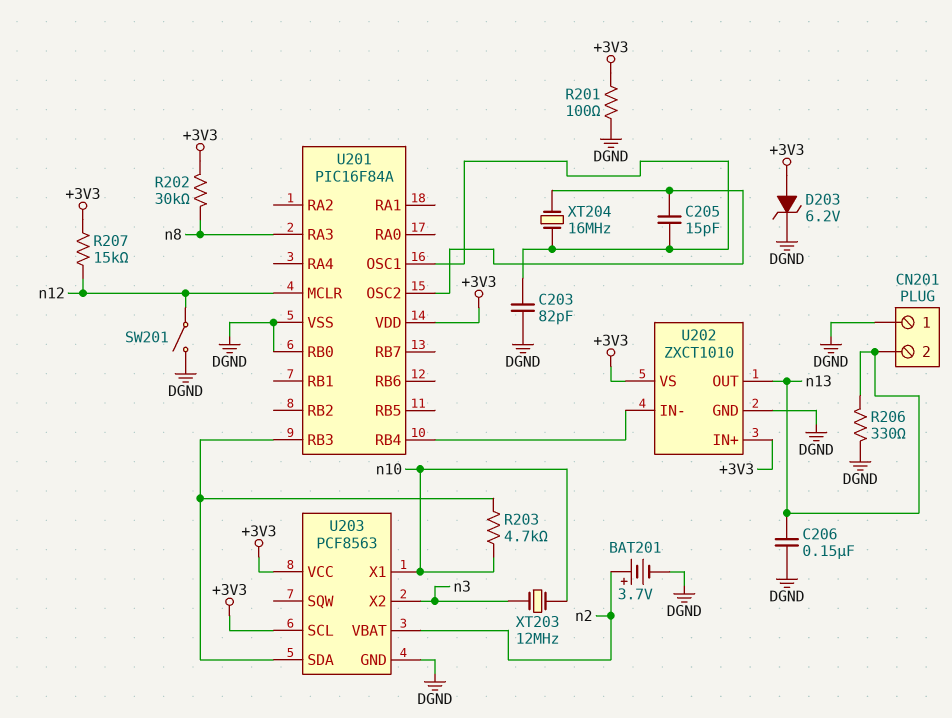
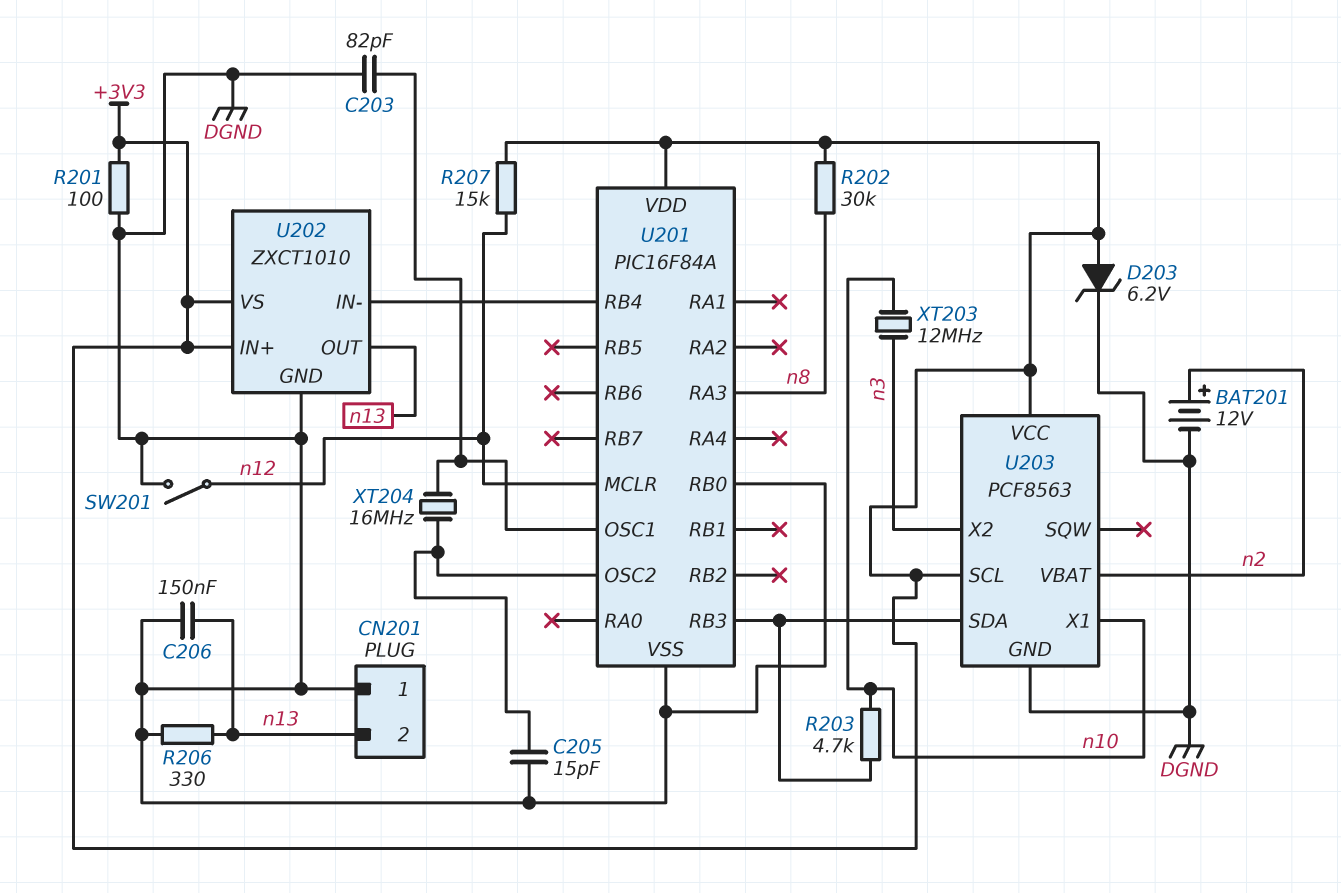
BAT201: 3.7V (plus n2, minus DGND) -> 12V (plus n2, minus DGND)
C205: 15pF (U201/OSC1, U201/OSC2) -> 15pF (DGND, U201/OSC2)

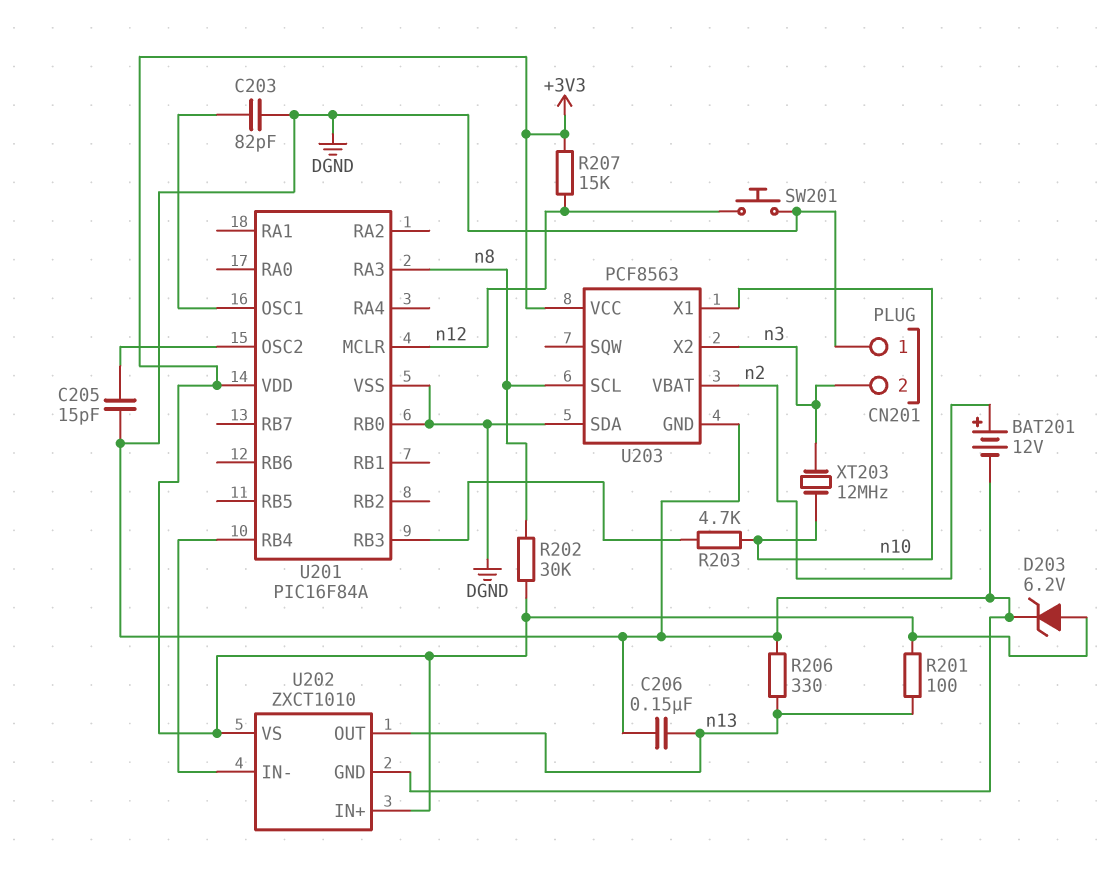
CN201 pin 2: n13 -> n3
R201: 100 (+3V3, DGND) -> 100 (+3V3, n13)
SW201: switch (DGND, n12) -> button (DGND, n12)
U203 pin SCL: +3V3 -> n8
U203 pin SDA: U201/RB3 -> DGND
XT204: 16MHz (U201/OSC1, U201/OSC2) -> none

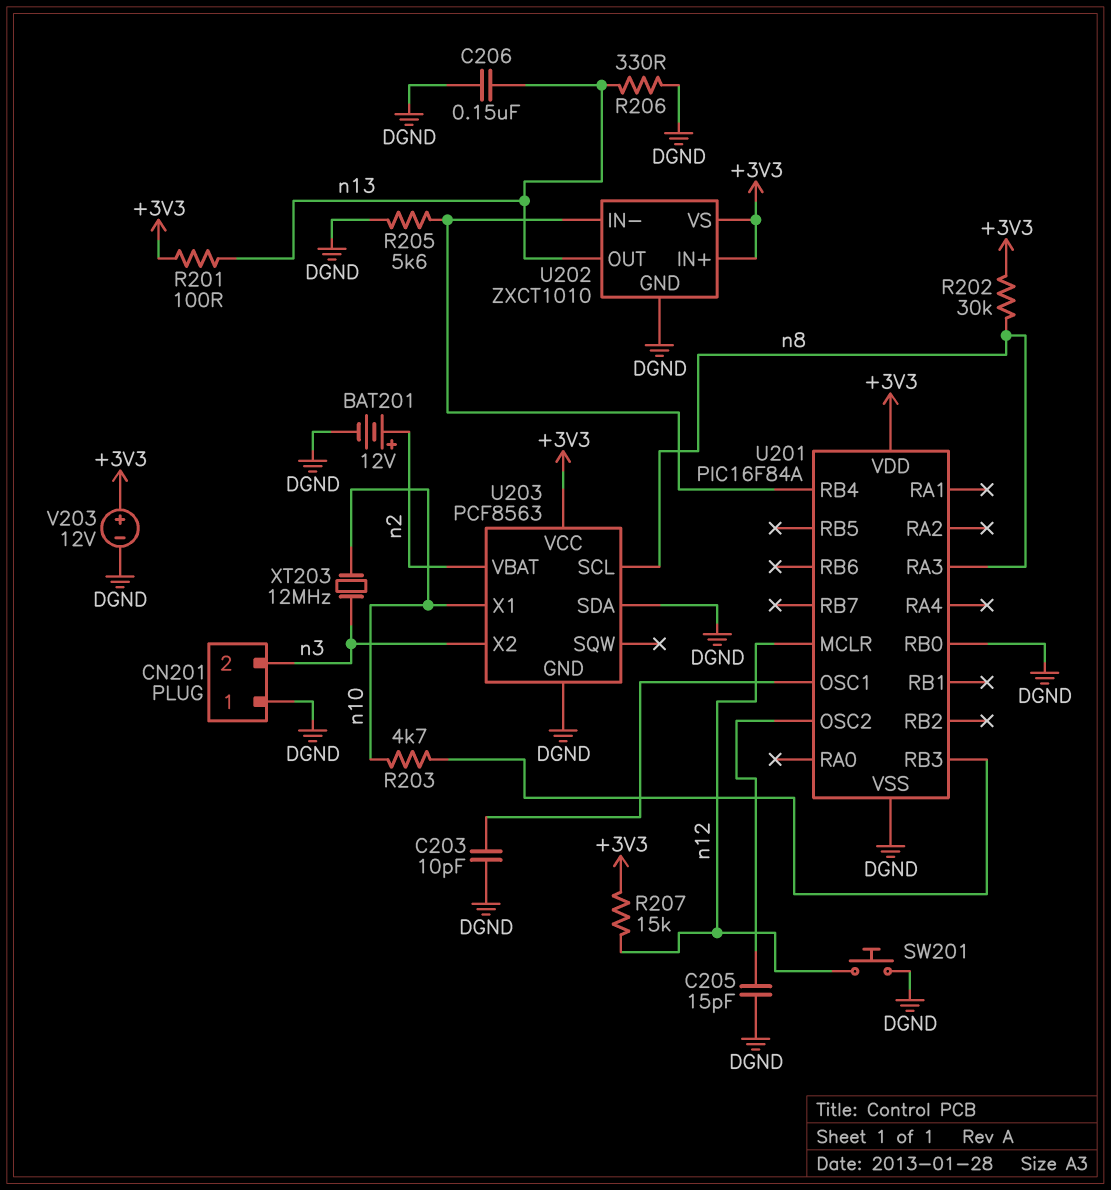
C203: 82pF (DGND, U201/OSC1) -> 10pF (DGND, U201/OSC1)
D203: zener 6.2V (A +3V3, K DGND) -> none
R205: none -> 5.6k (DGND, U201/RB4)
V203: none -> 12V (plus +3V3, minus DGND)

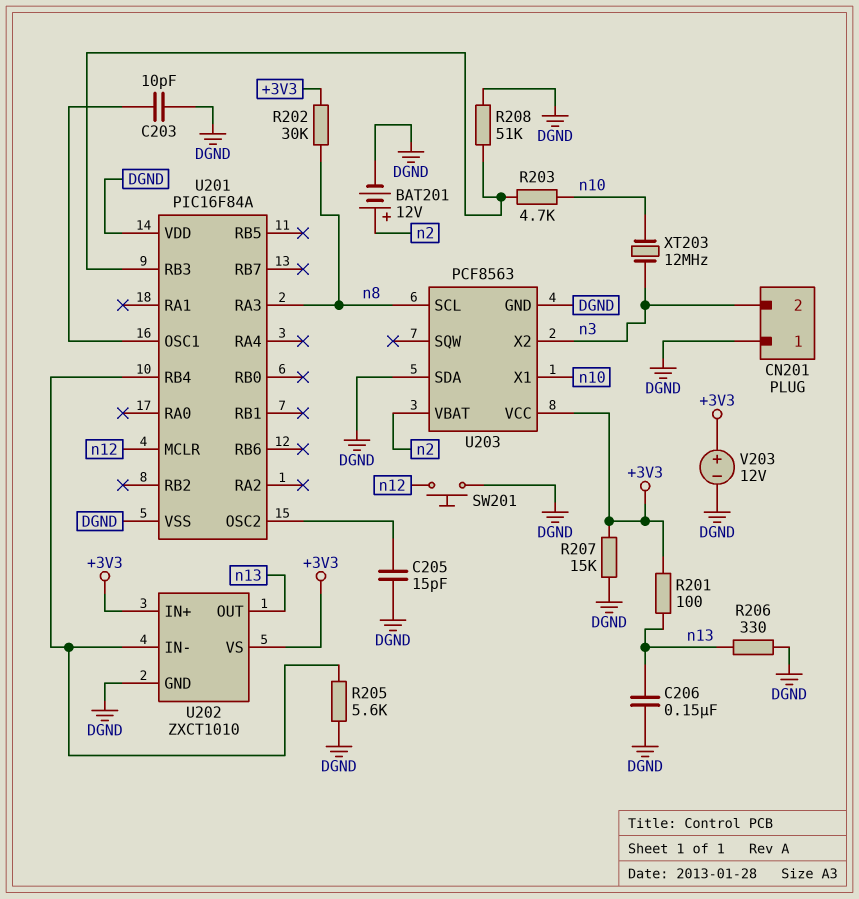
R207: 15k (+3V3, n12) -> 15k (+3V3, DGND)
R208: none -> 51k (DGND, U201/RB3)
U201 pin RB0: DGND -> none
U201 pin VDD: +3V3 -> DGND

